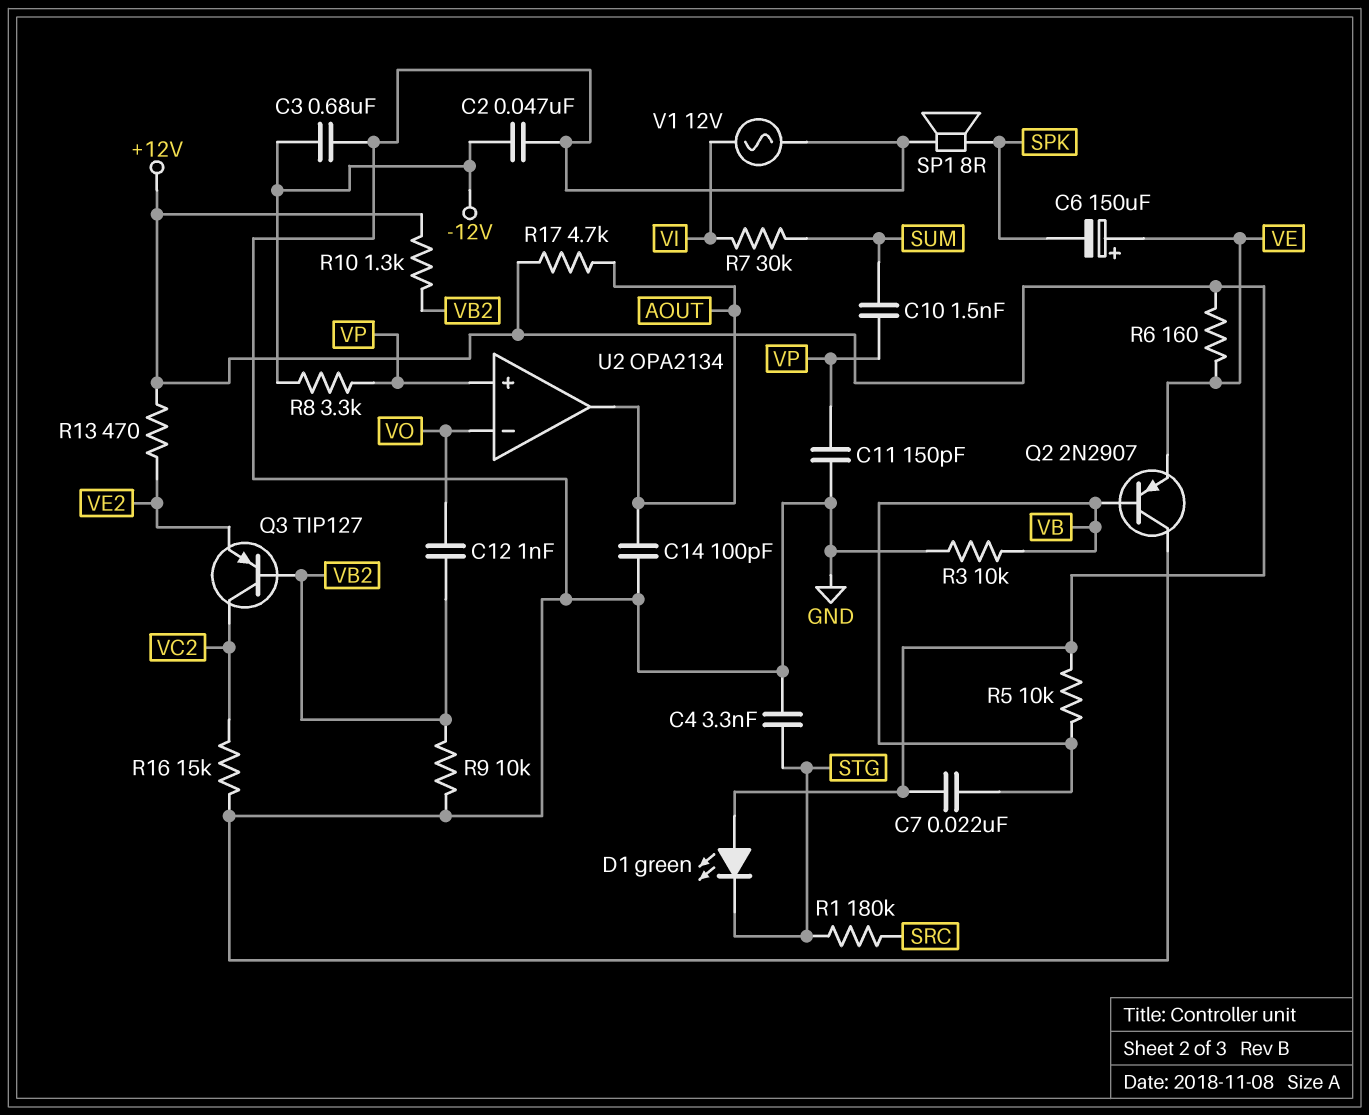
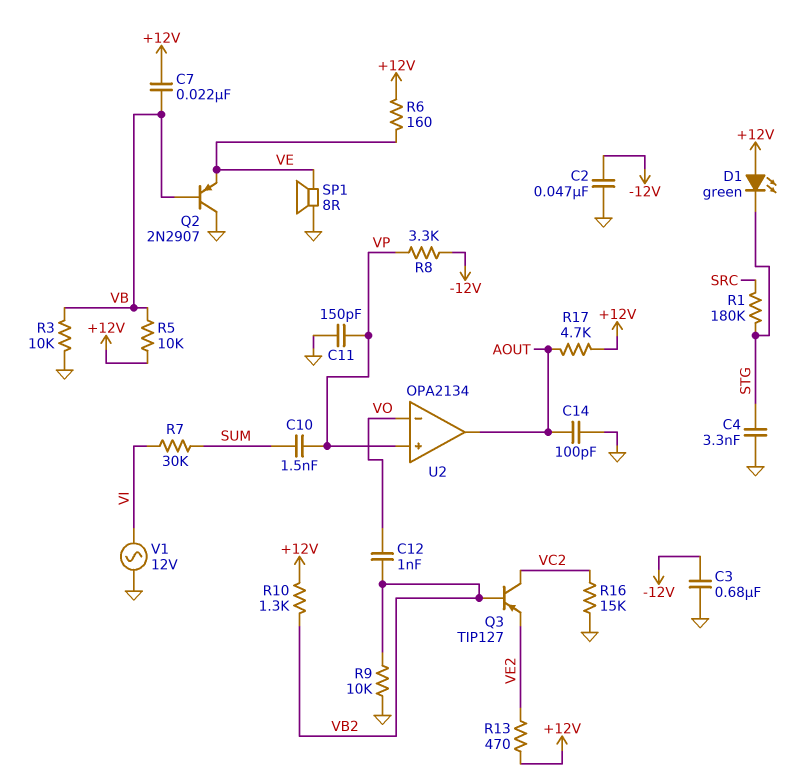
C6: 150uF (plus VE, minus SPK) -> none
SP1: speaker 8R (GND, SPK) -> speaker 8R (GND, VE)

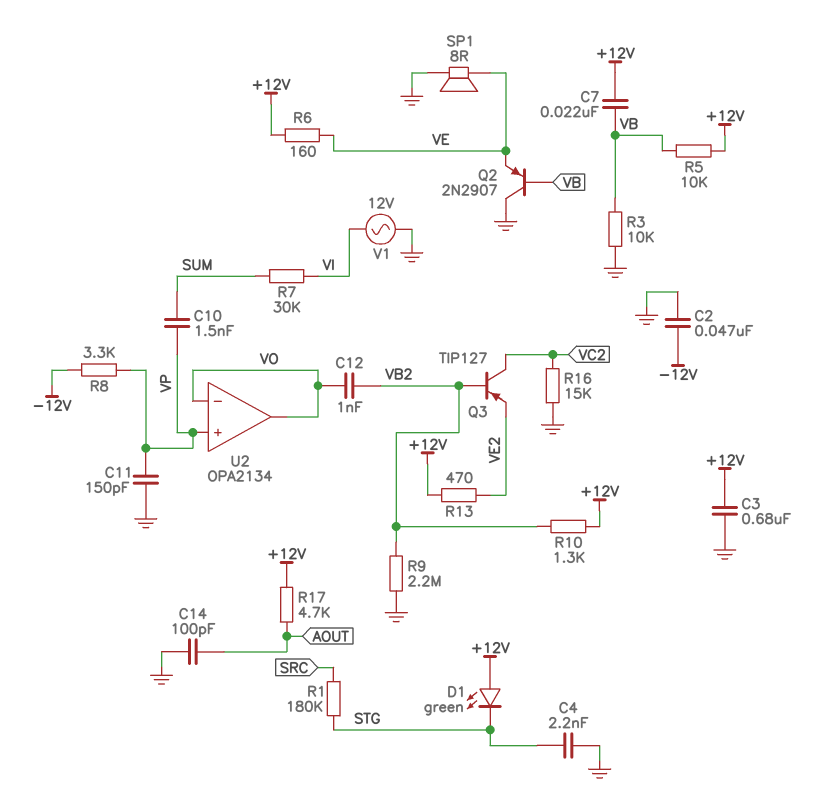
C3: 680nF (-12V, GND) -> 680nF (+12V, GND)
C4: 3.3nF (GND, STG) -> 2.2nF (GND, STG)
R9: 10k (GND, VB2) -> 2.2M (GND, VB2)
U2 pin out: AOUT -> VO

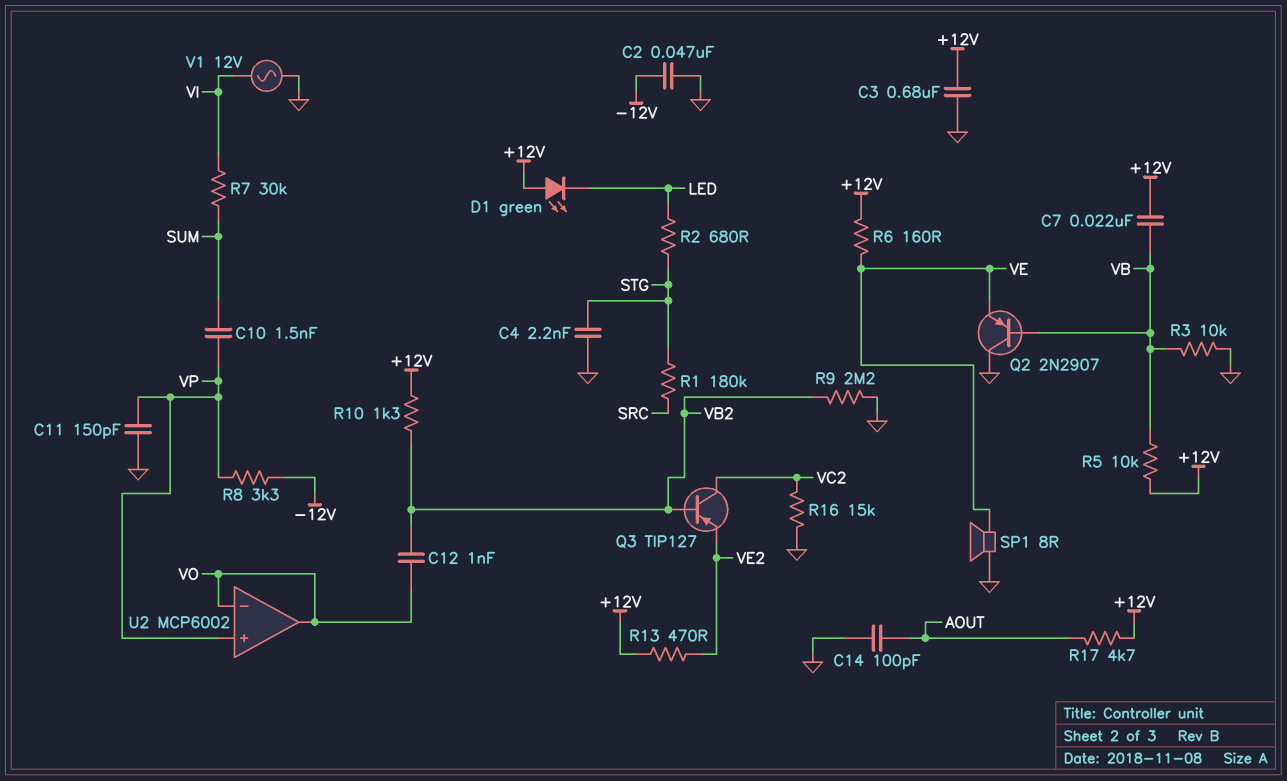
D1: LED green (A +12V, K STG) -> LED green (A +12V, K LED)
R2: none -> 680 (LED, STG)
U2: OPA2134 -> MCP6002

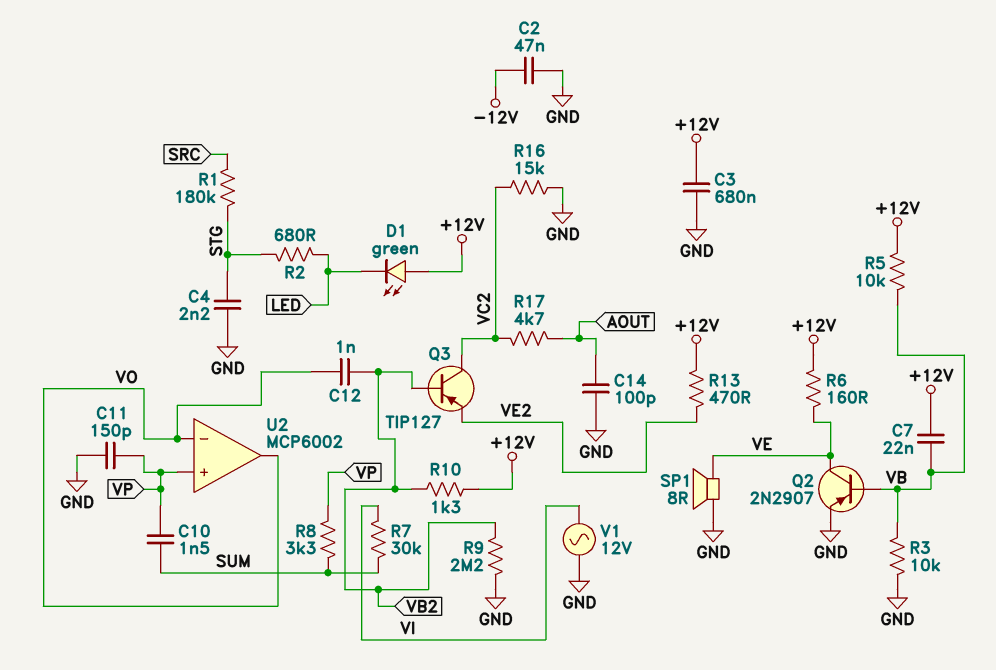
Q2: PNP 2N2907 (B VB, C GND, E VE) -> PNP 2N2907 (B VB, C VE, E GND)
R8: 3.3k (-12V, VP) -> 3.3k (SUM, VP)
R17: 4.7k (+12V, AOUT) -> 4.7k (AOUT, VC2)

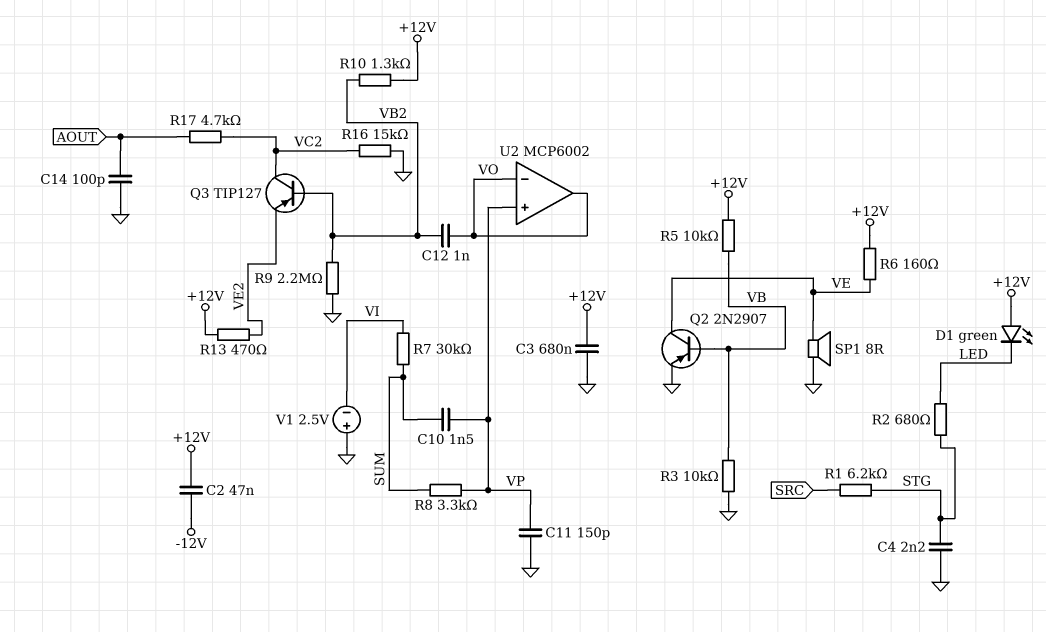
C2: 47nF (-12V, GND) -> 47nF (+12V, -12V)
C7: 22nF (+12V, VB) -> none
R1: 180k (SRC, STG) -> 6.2k (SRC, STG)
V1: AC 12V (GND, VI) -> 2.5V (plus GND, minus VI)

